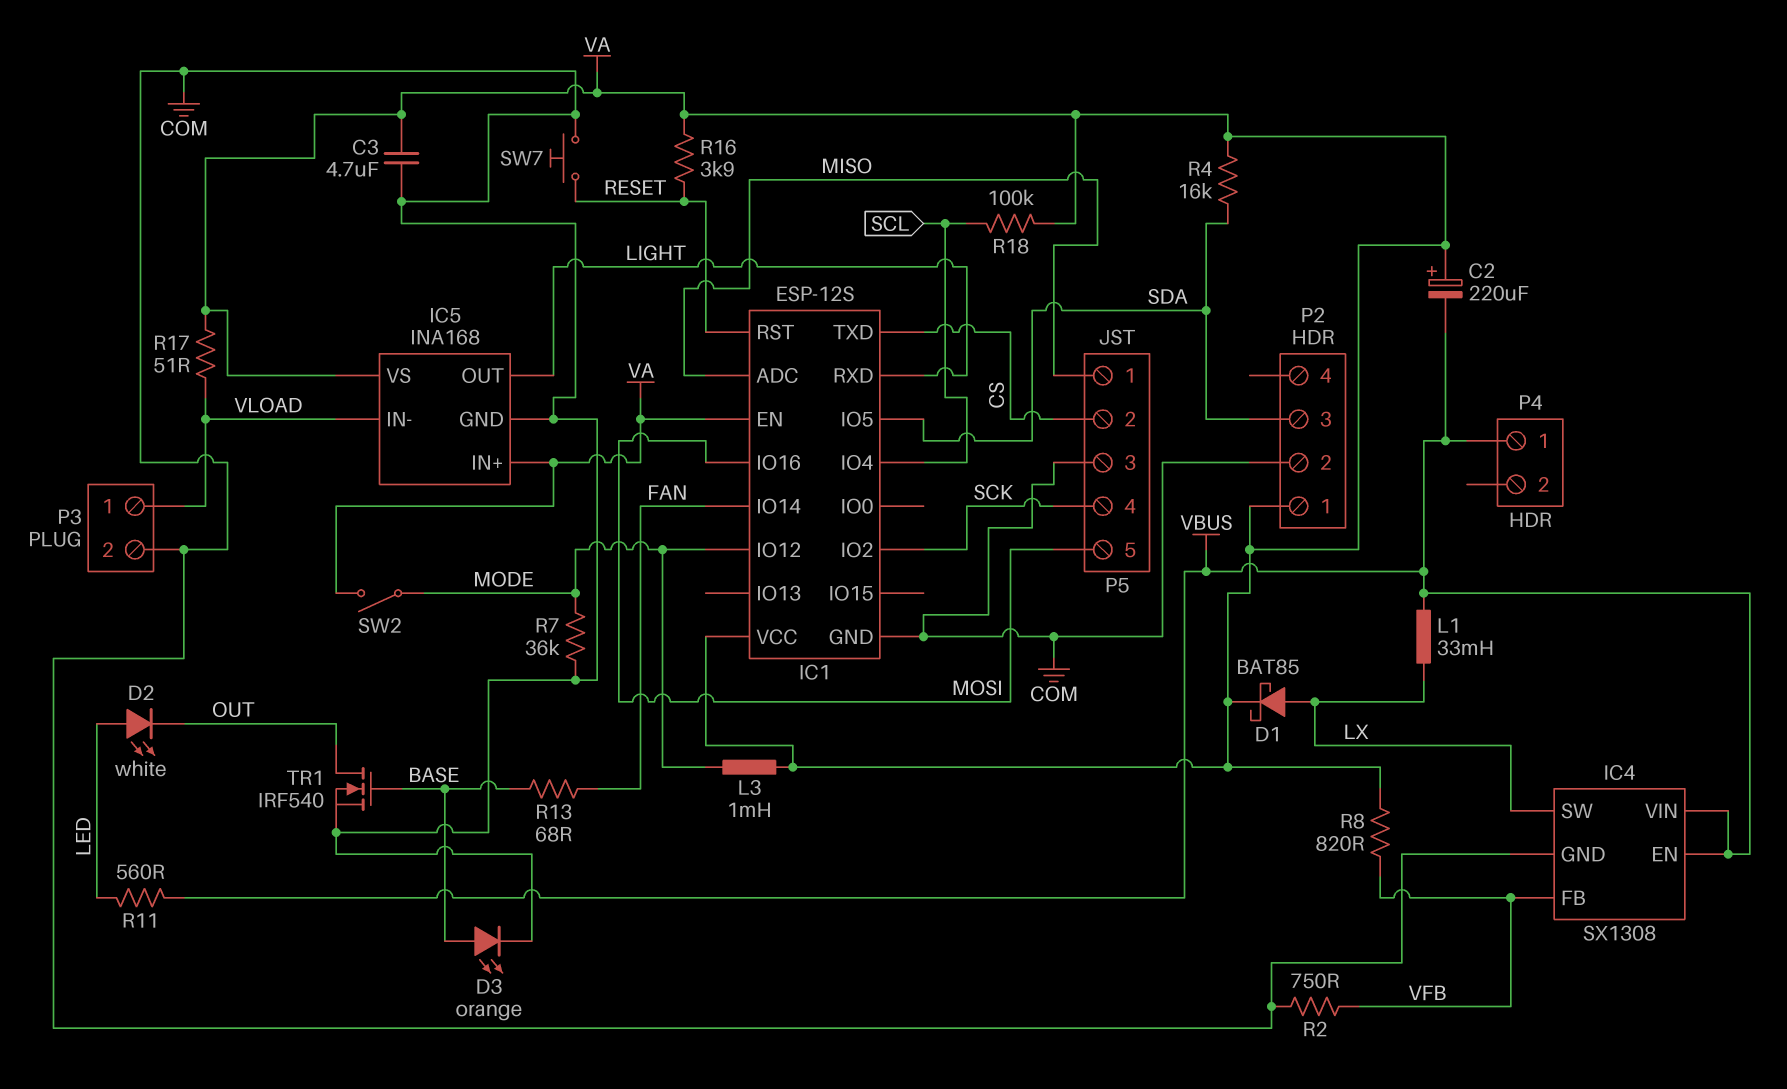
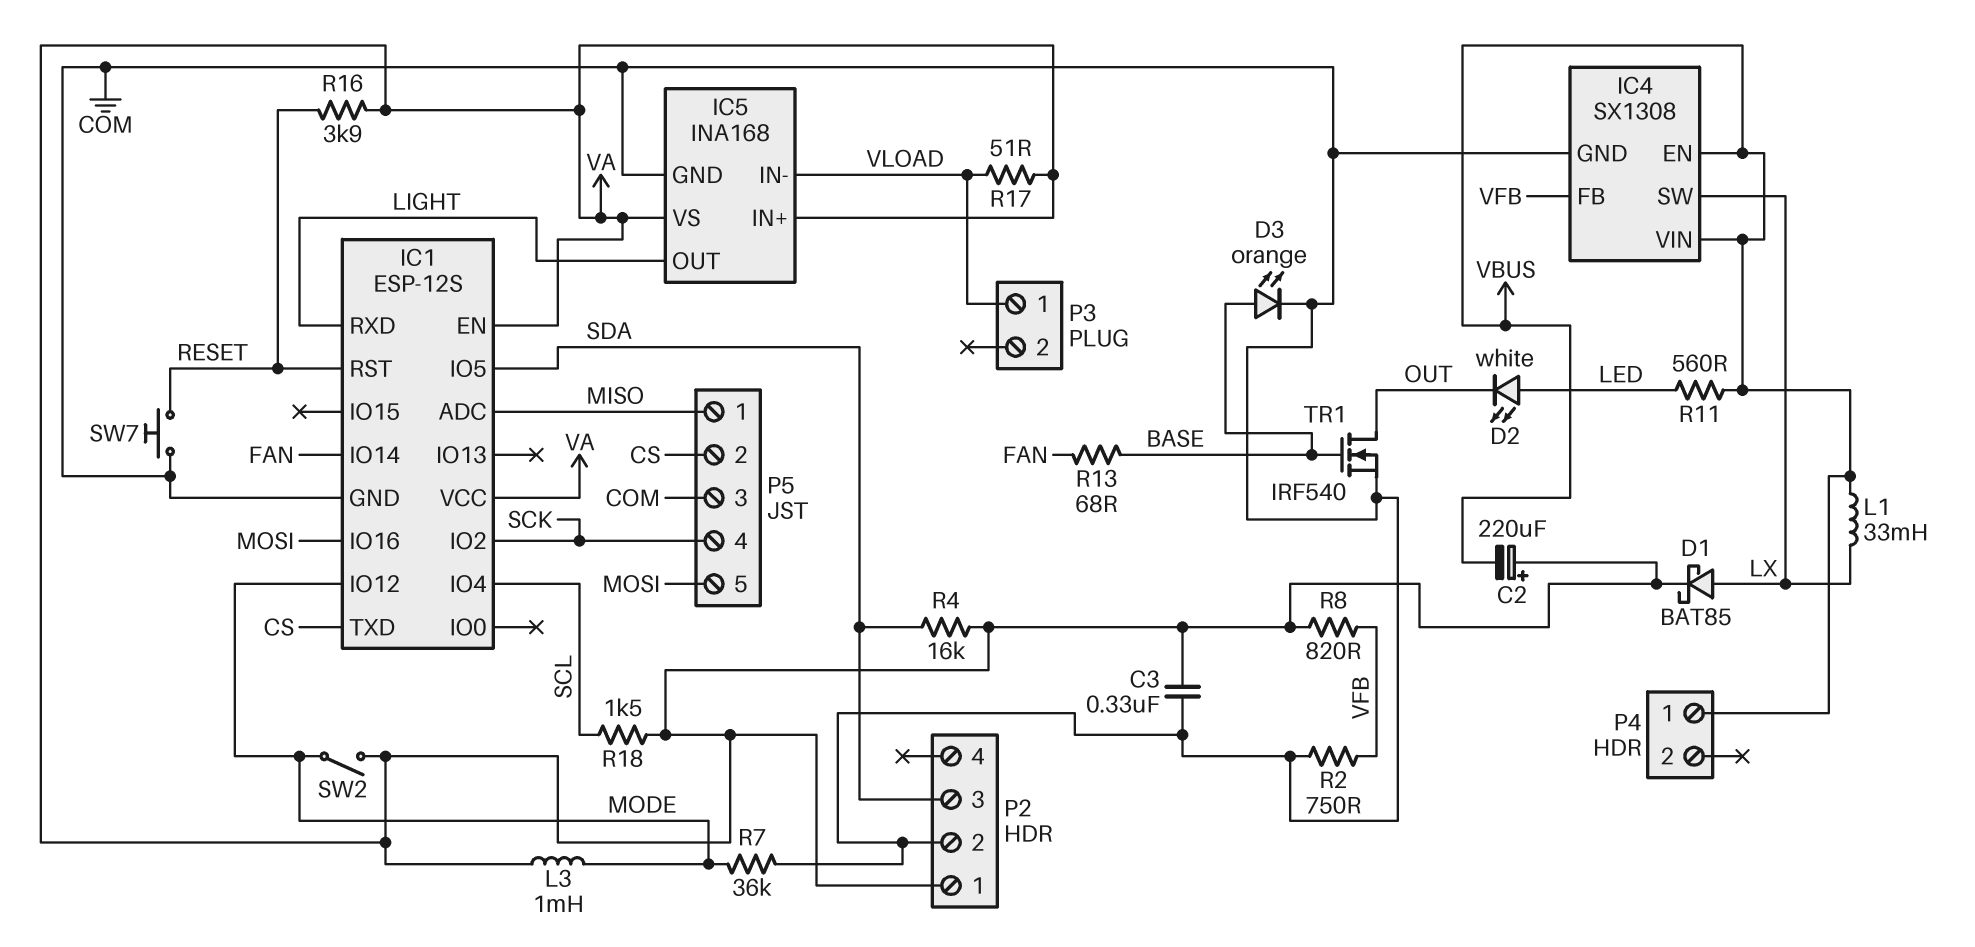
C3: 4.7uF (COM, VA) -> 330nF (COM, VA)
P3 pin 2: COM -> none
R18: 100k (SCL, VA) -> 1.5k (SCL, VA)

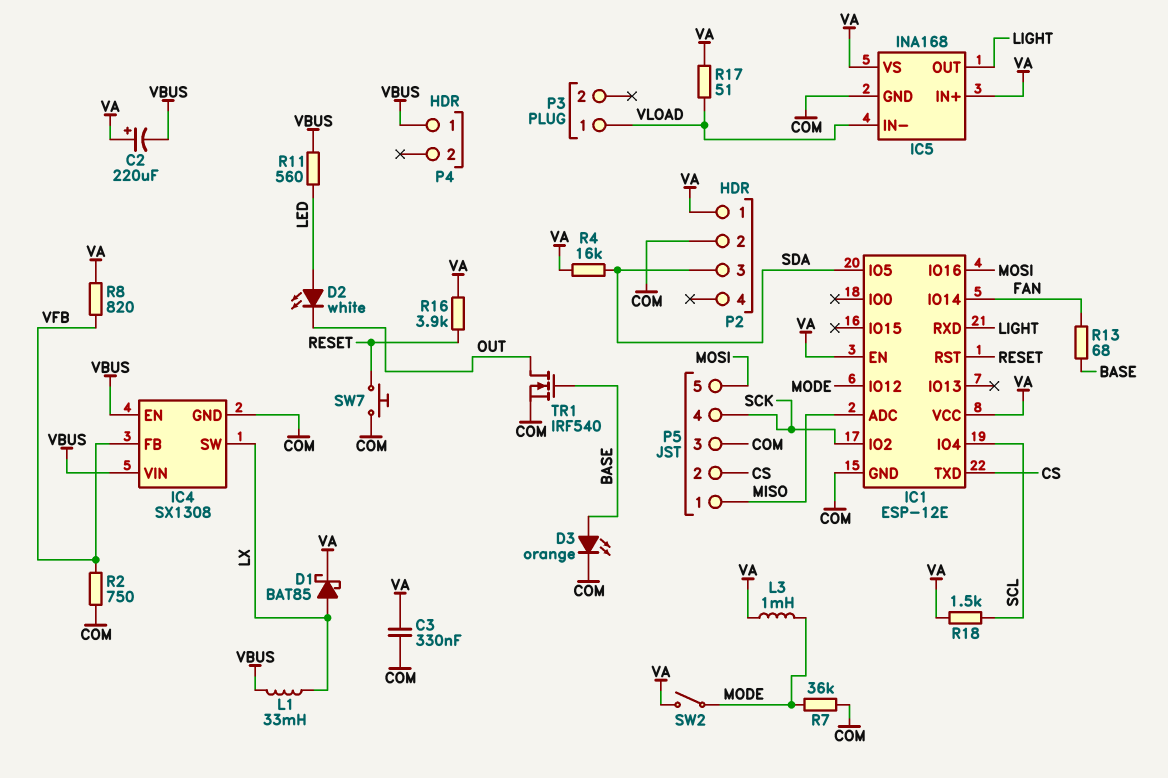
IC1: ESP-12S -> ESP-12E

